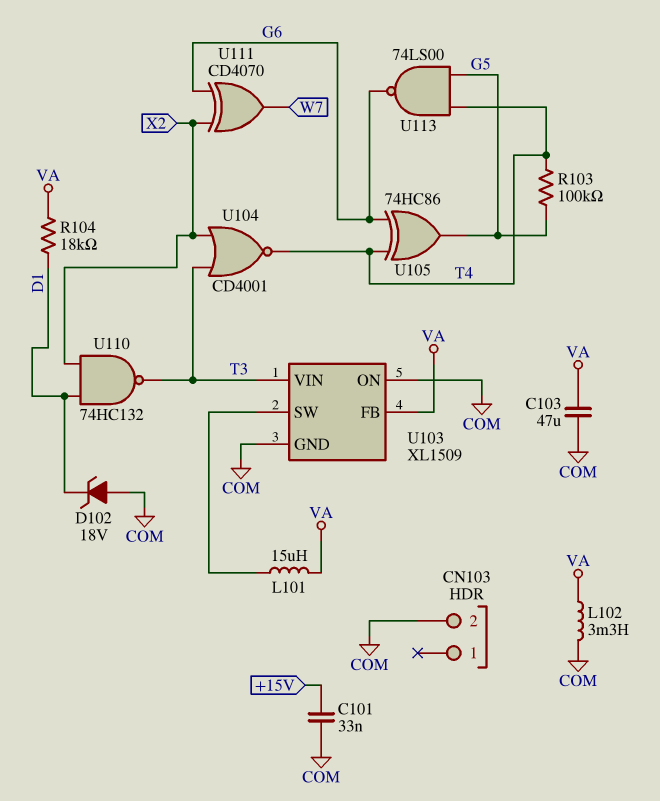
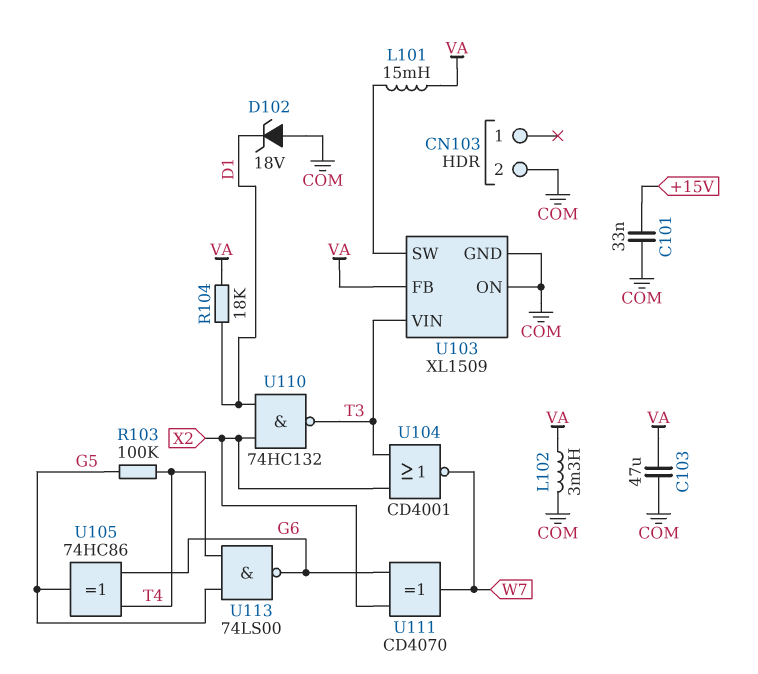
L101: 15uH (U103/SW, VA) -> 15mH (U103/SW, VA)
U104: NOR CD4001 (in T3, in X2, out T4) -> NOR CD4001 (in T3, in X2, out W7)

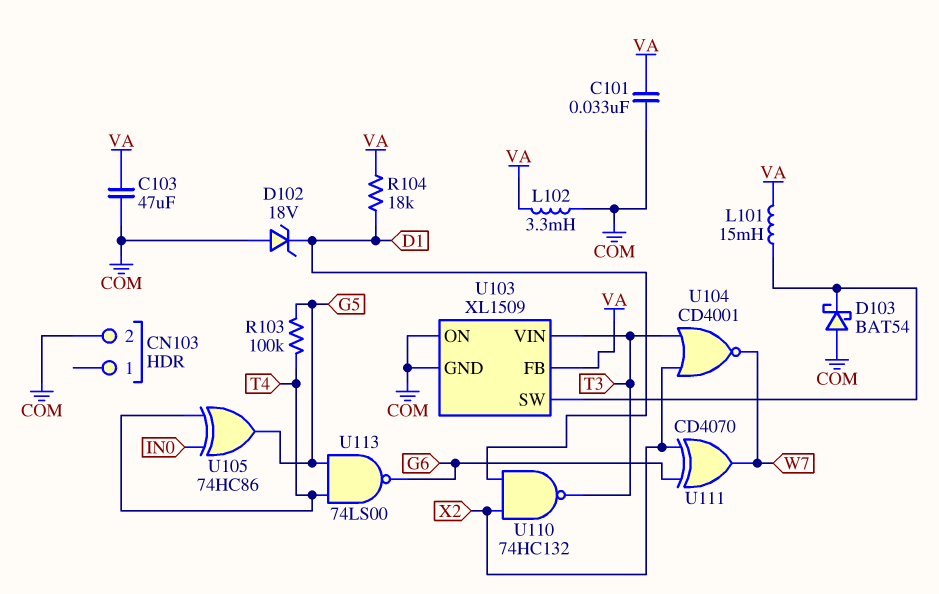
C101: 33nF (+15V, COM) -> 33nF (COM, VA)
D103: none -> schottky BAT54 (A COM, K U103/SW)
U105: XOR 74HC86 (in G6, in T4, out G5) -> XOR 74HC86 (in IN0, in T4, out G5)

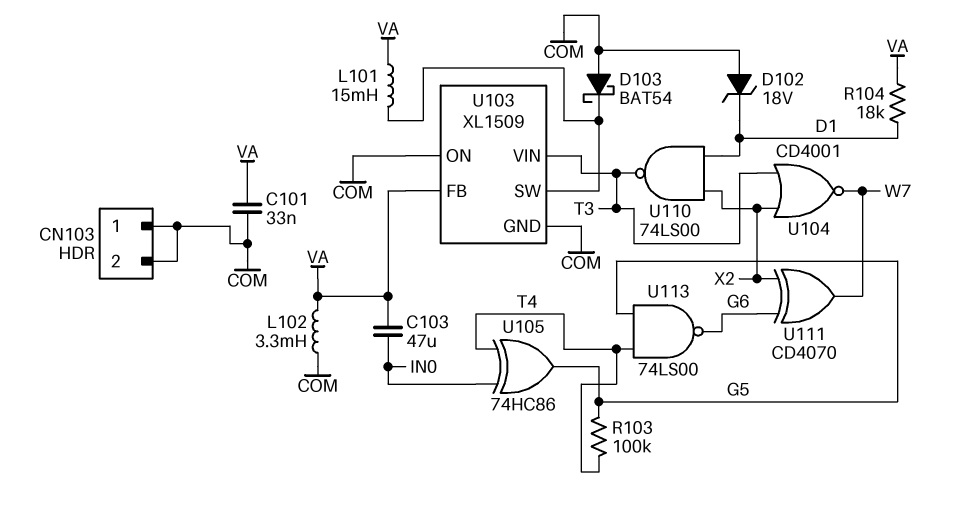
C103: 47uF (COM, VA) -> 47uF (IN0, VA)
CN103 pin 1: none -> COM
U110: NAND 74HC132 (in D1, in X2, out T3) -> NAND 74LS00 (in D1, in X2, out T3)

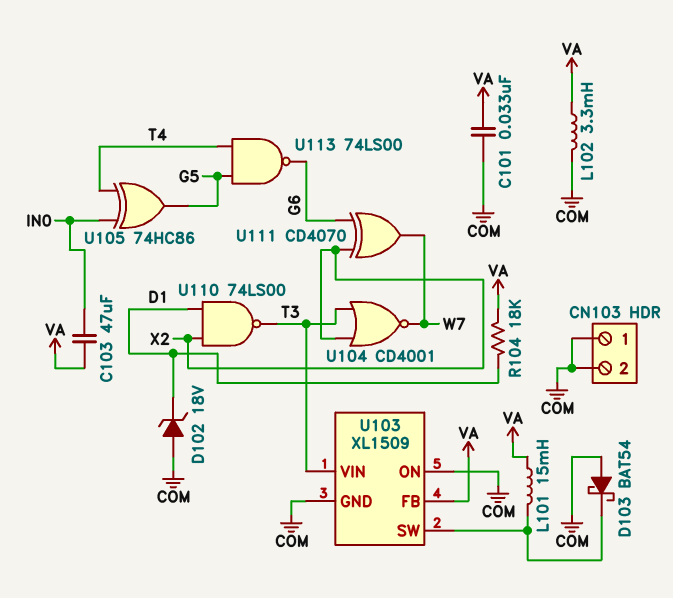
R103: 100k (G5, T4) -> none

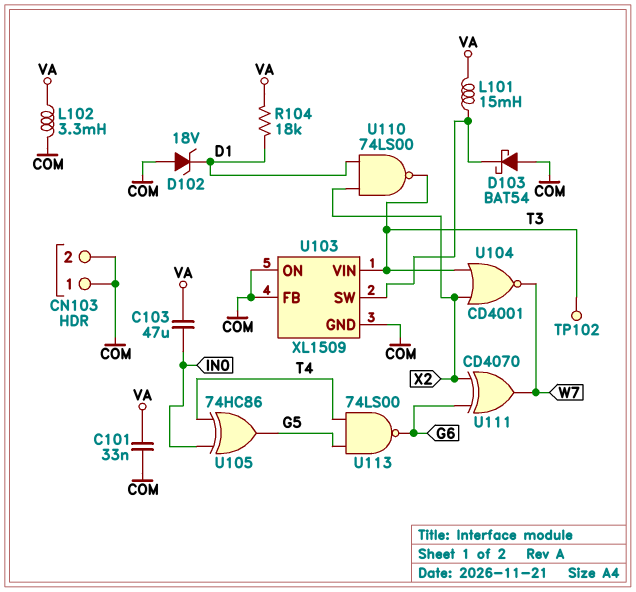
TP102: none -> test point (T3)
U103 pin FB: VA -> COM

